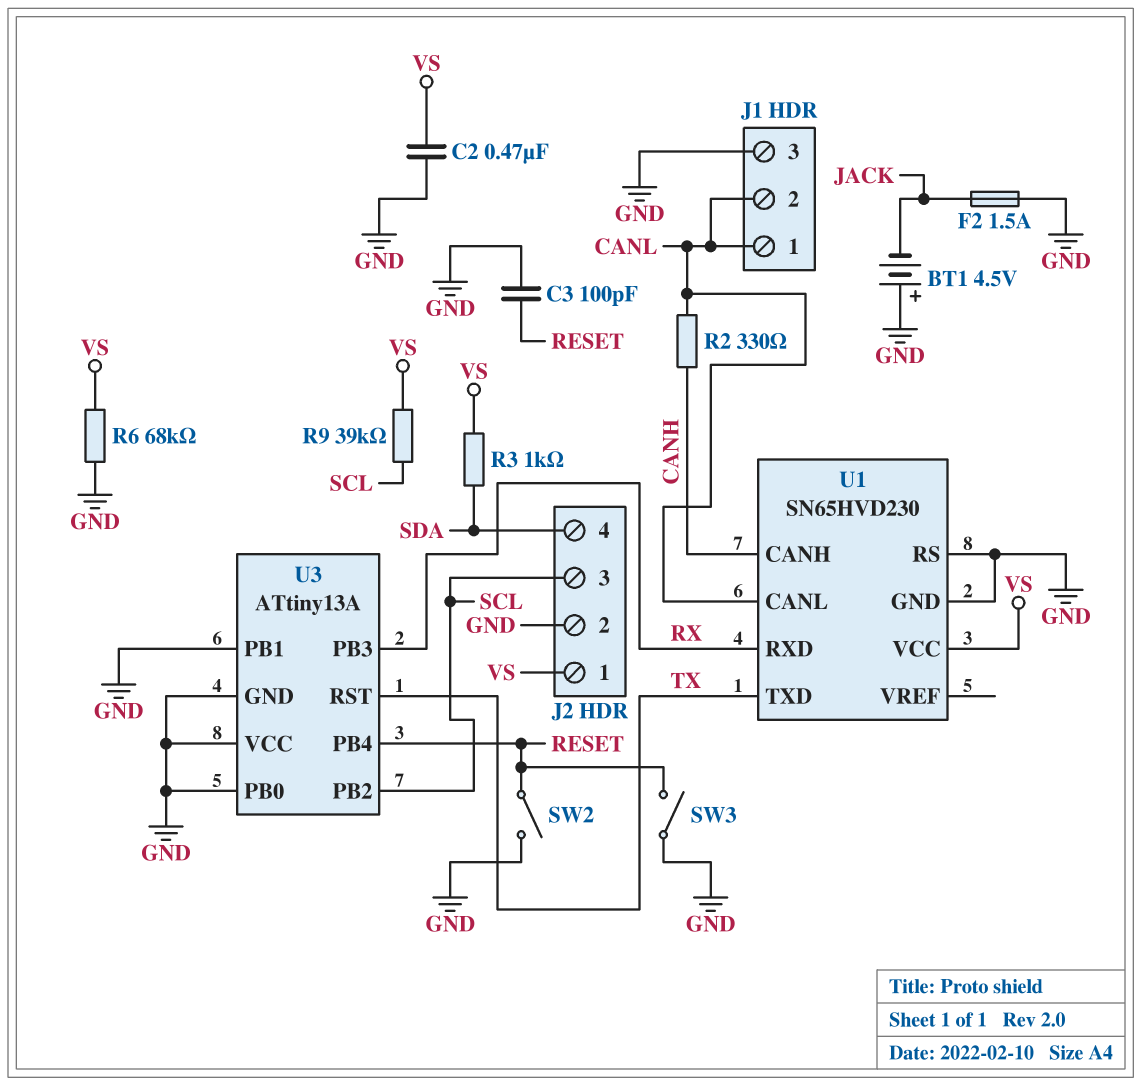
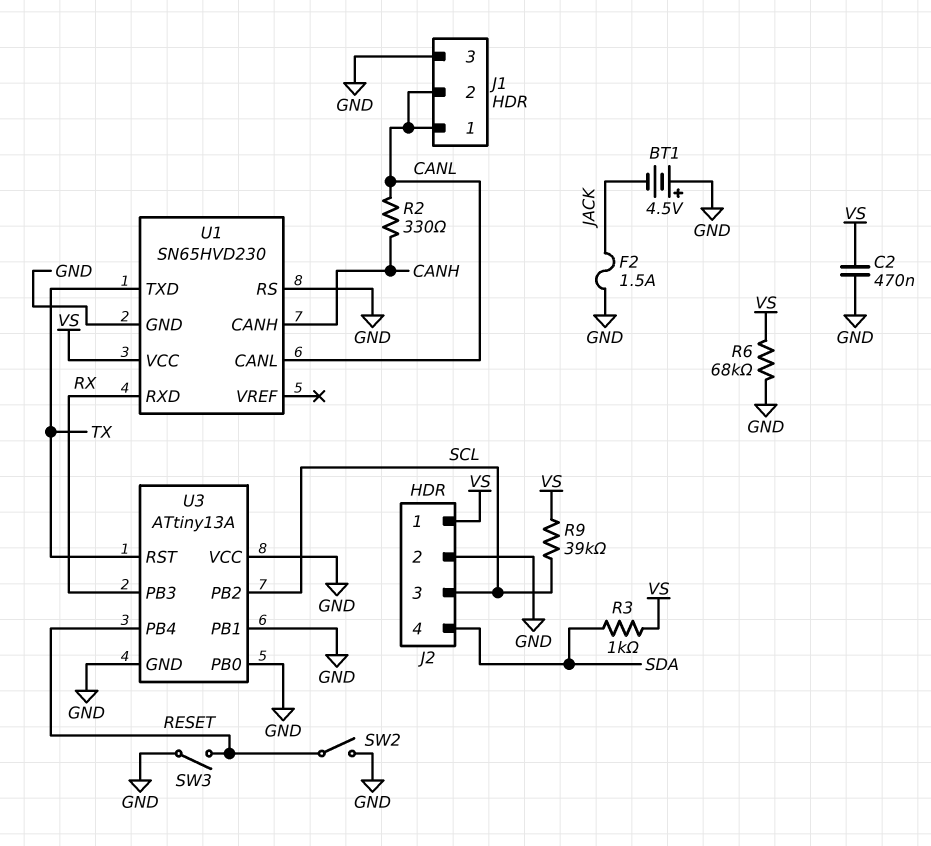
C3: 100pF (GND, RESET) -> none

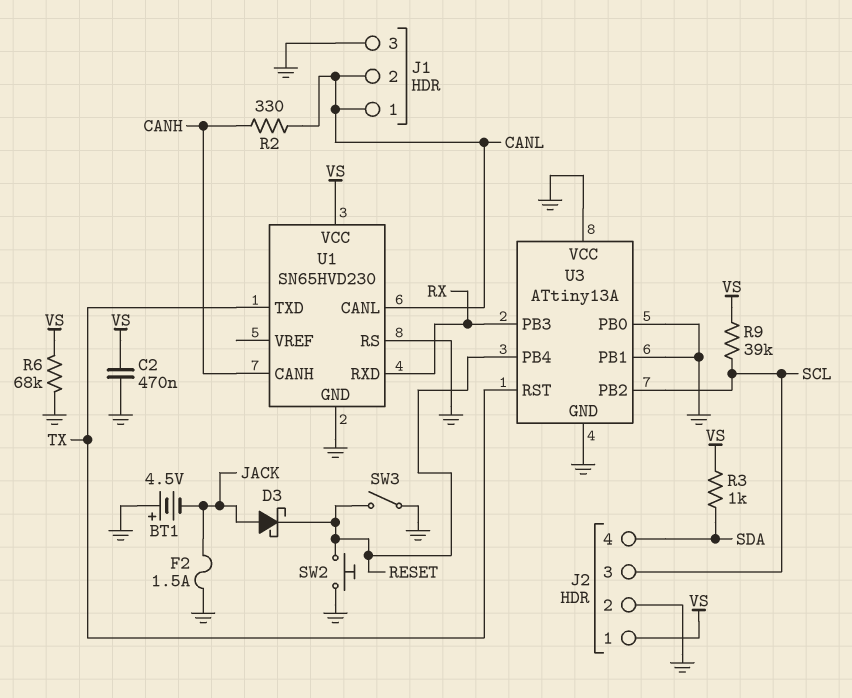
D3: none -> schottky (A JACK, K RESET)
SW2: switch (GND, RESET) -> button (GND, RESET)

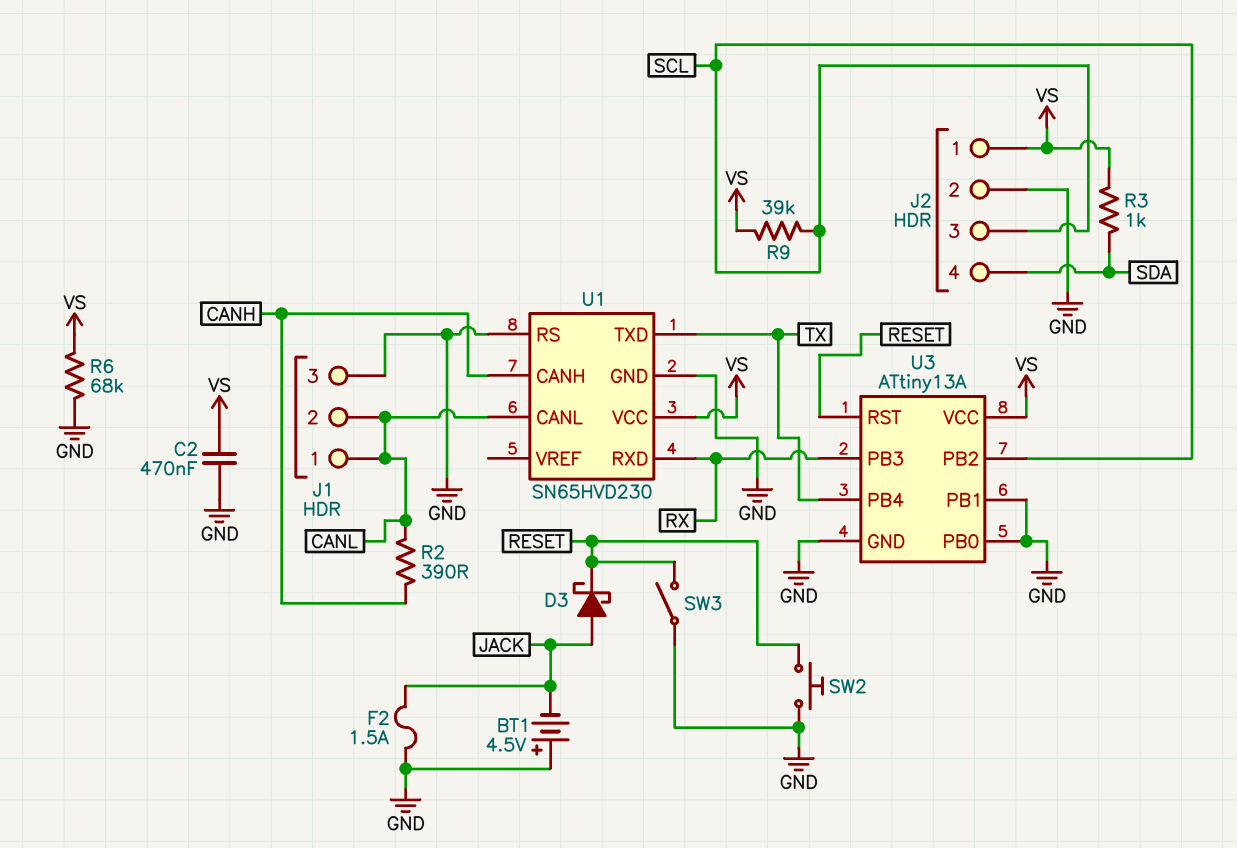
R2: 330 (CANH, CANL) -> 390 (CANH, CANL)
U3 pin PB4: RESET -> TX
U3 pin RST: TX -> RESET
U3 pin VCC: GND -> VS

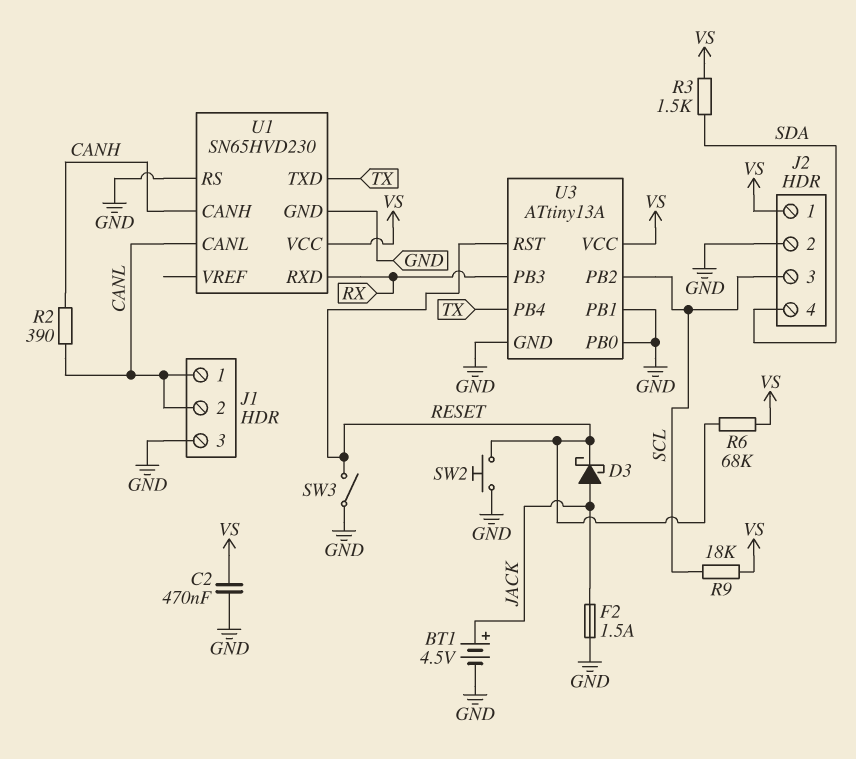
BT1: 4.5V (plus GND, minus JACK) -> 4.5V (plus JACK, minus GND)
R3: 1k (SDA, VS) -> 1.5k (SDA, VS)
R6: 68k (GND, VS) -> 68k (RESET, VS)
R9: 39k (SCL, VS) -> 18k (SCL, VS)

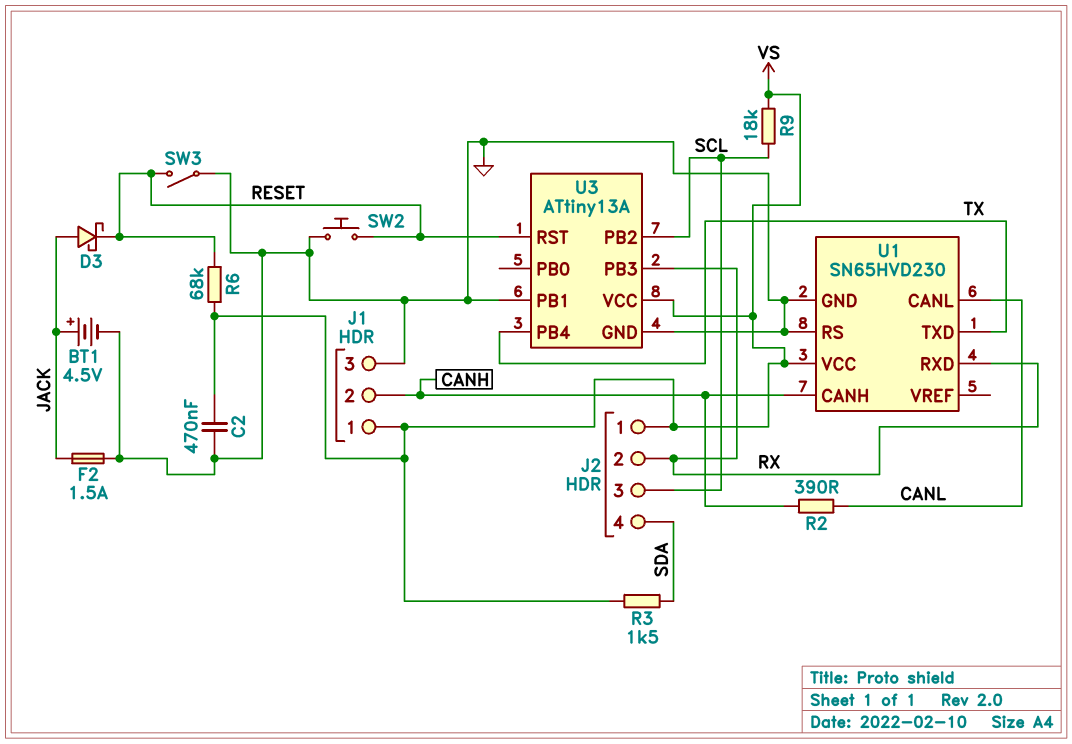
J1 pin 1: CANL -> VS
J1 pin 2: CANL -> CANH
J2 pin 2: GND -> RX
U3 pin PB0: GND -> none

